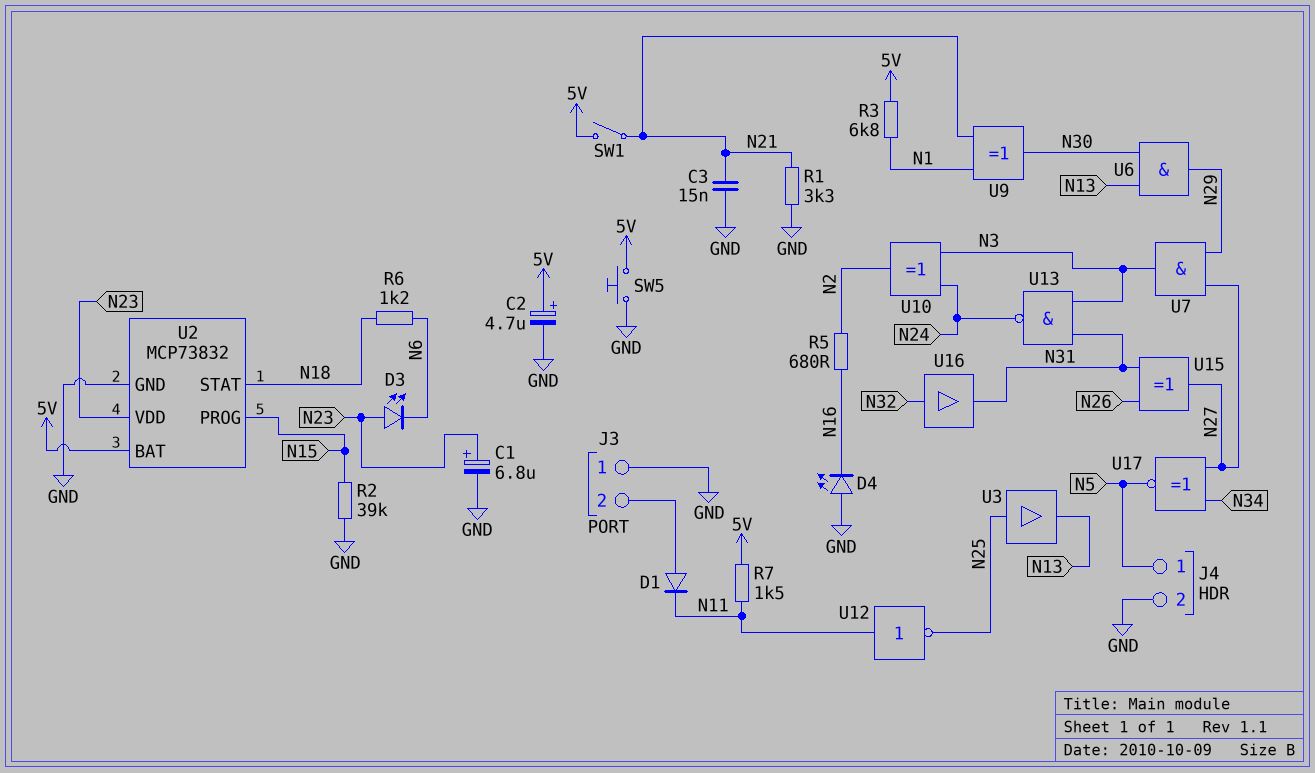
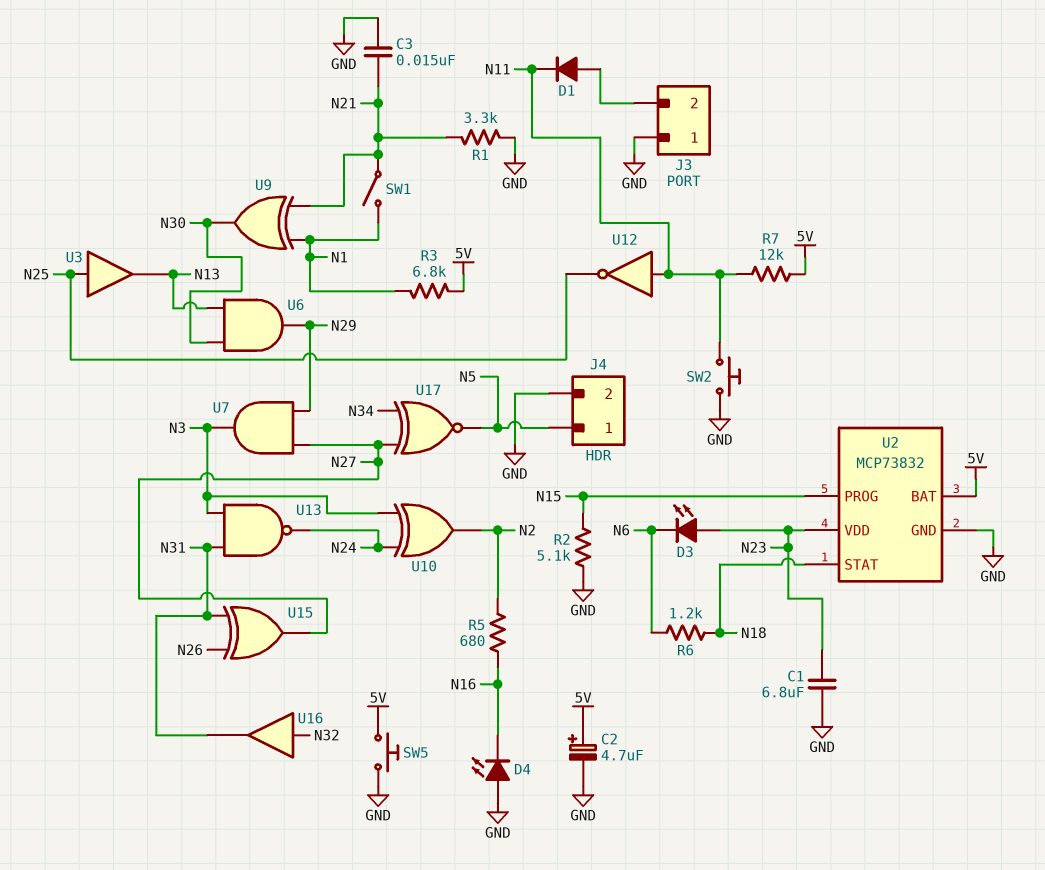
C1: 6.8uF (plus N23, minus GND) -> 6.8uF (GND, N23)
R2: 39k (GND, N15) -> 5.1k (GND, N15)
R7: 1.5k (5V, N11) -> 12k (5V, N11)
SW1: switch (5V, N21) -> switch (N1, N21)
SW2: none -> button (GND, N11)

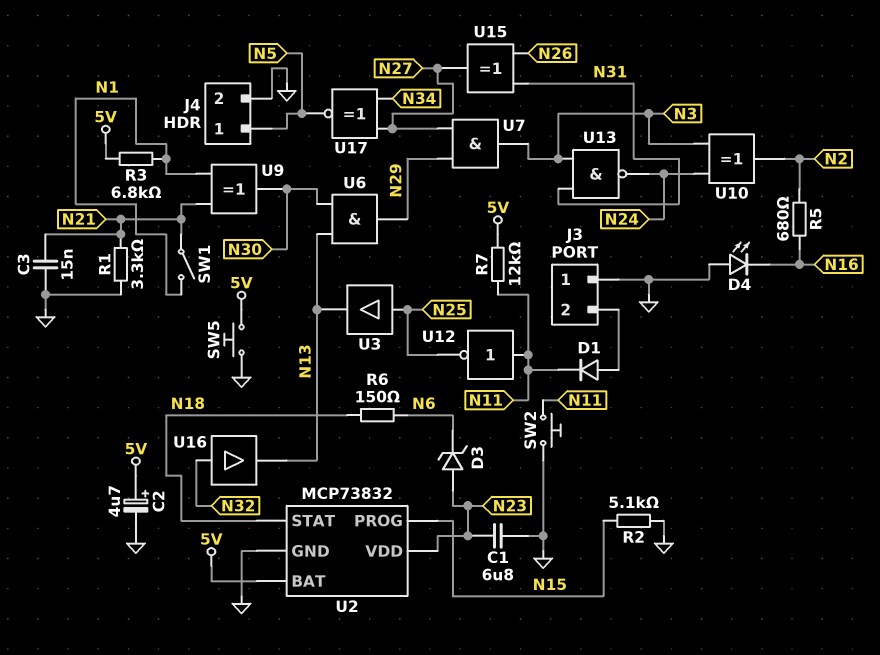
D3: LED (A N23, K N6) -> zener (A N23, K N6)
R6: 1.2k (N6, N18) -> 150 (N6, N18)
U16: buffer (in N32, out N31) -> buffer (in N32, out N13)

